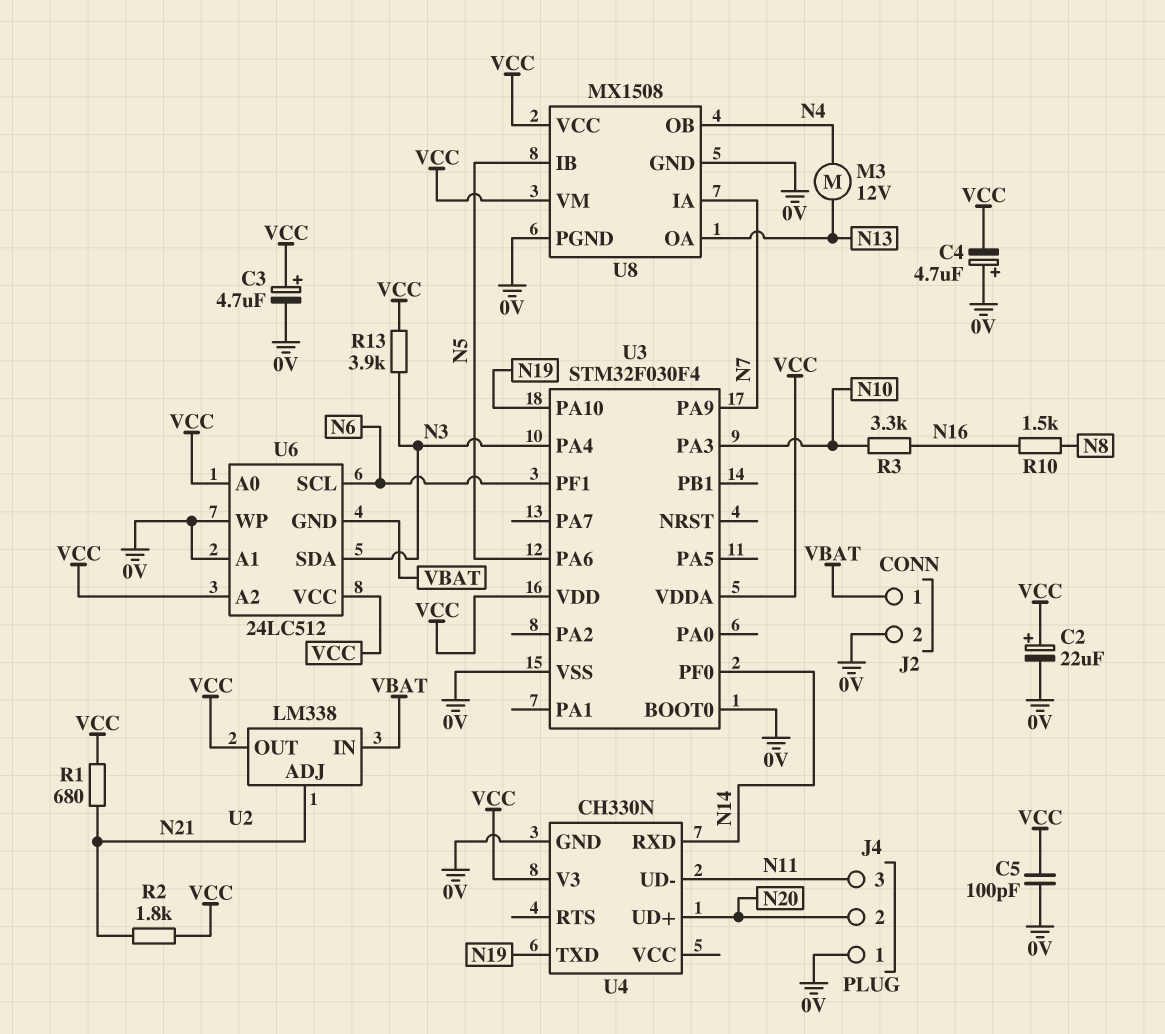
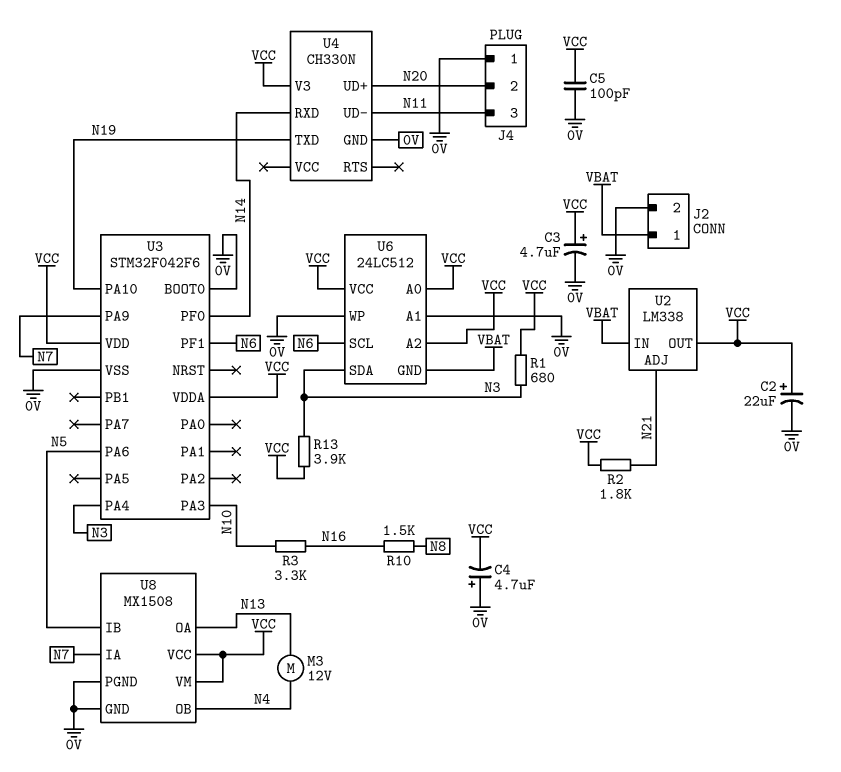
R1: 680 (N21, VCC) -> 680 (N3, VCC)
U3: STM32F030F4 -> STM32F042F6

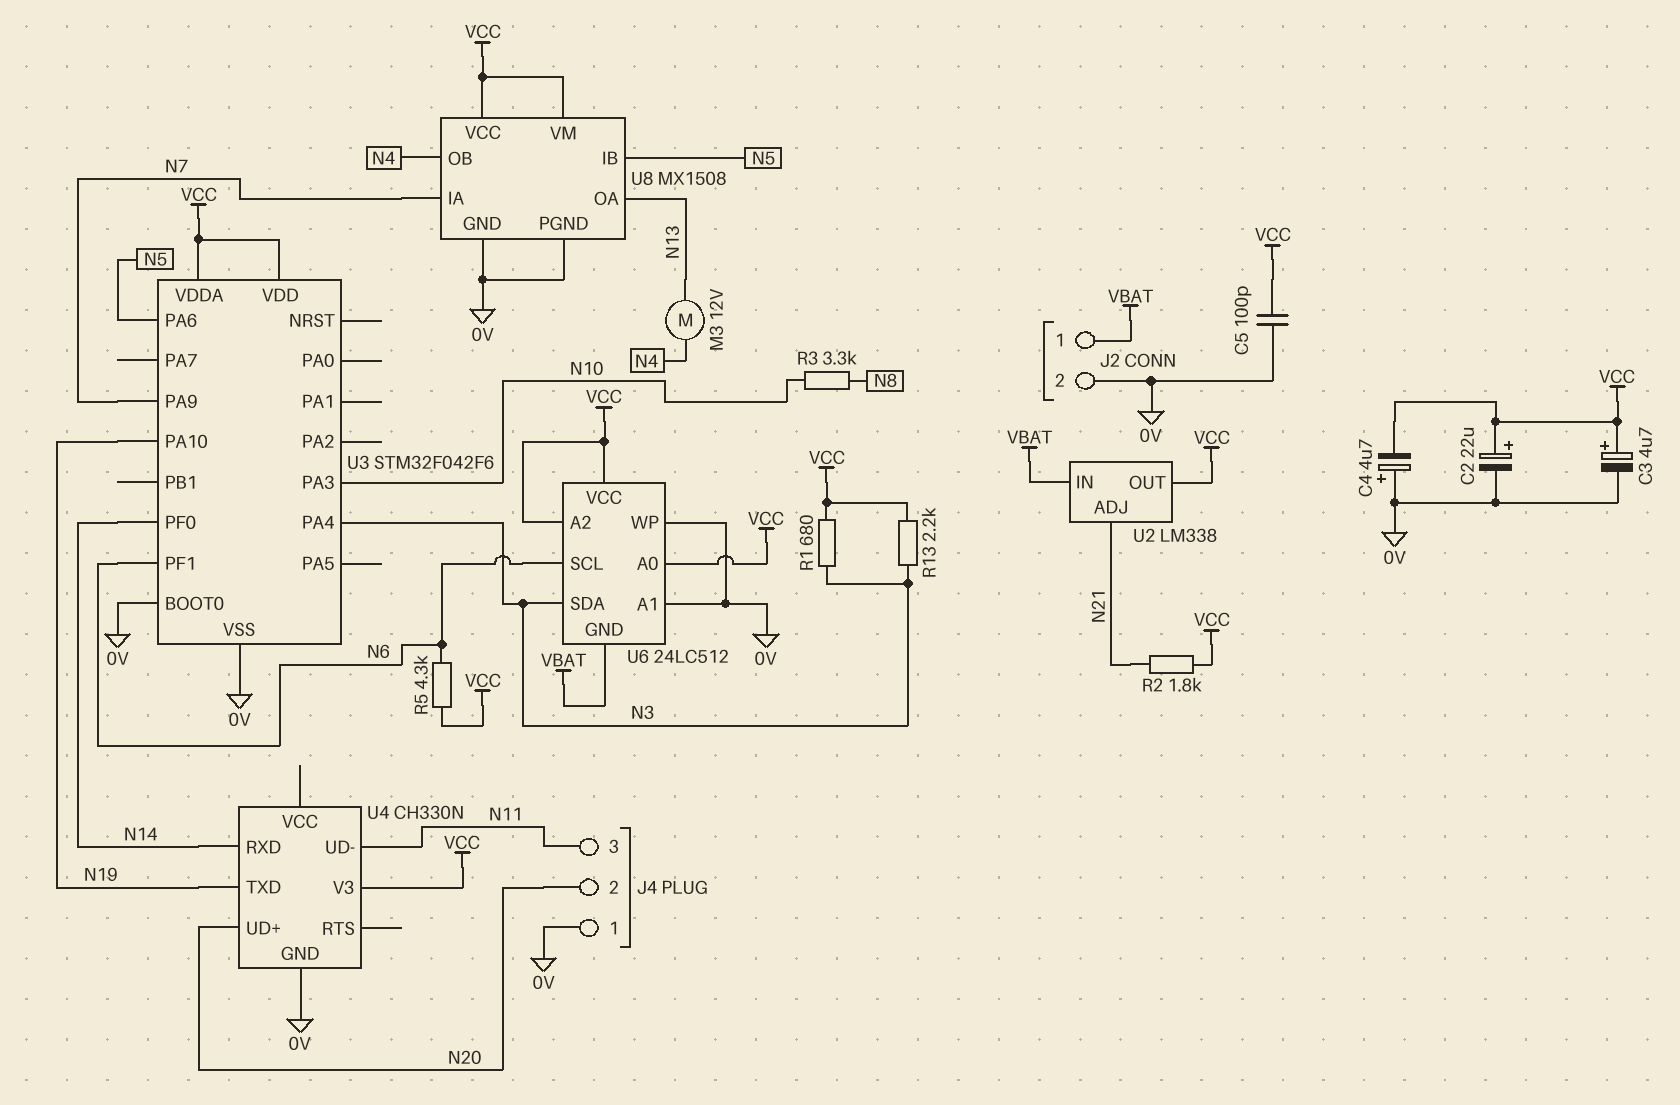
R3: 3.3k (N10, N16) -> 3.3k (N8, N10)
R5: none -> 4.3k (N6, VCC)
R10: 1.5k (N8, N16) -> none
R13: 3.9k (N3, VCC) -> 2.2k (N3, VCC)

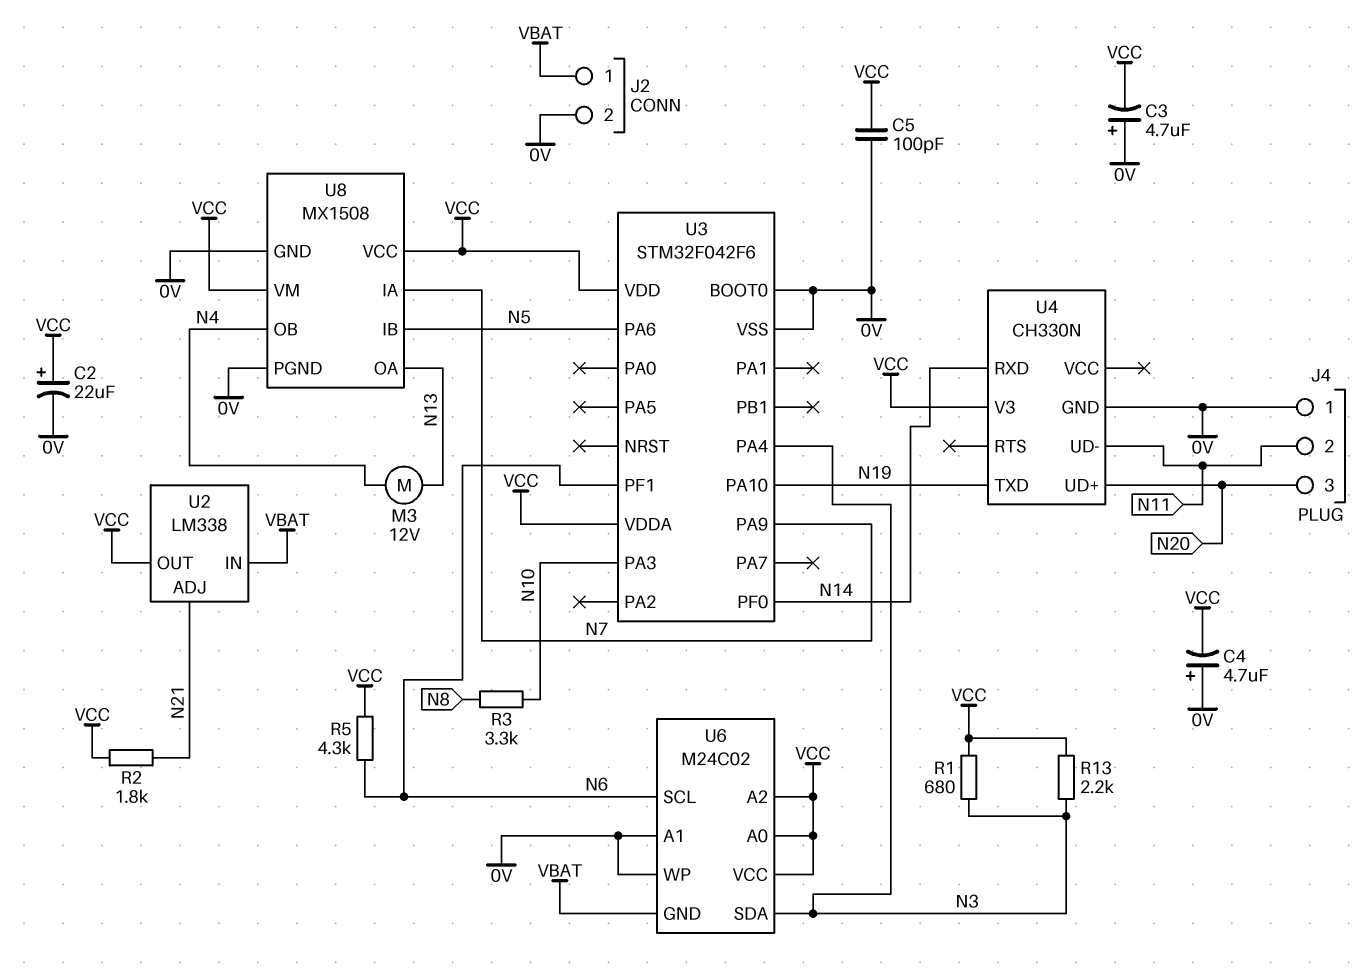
C3: 4.7uF (plus VCC, minus 0V) -> 4.7uF (plus 0V, minus VCC)
J4 pin 2: N20 -> N11
J4 pin 3: N11 -> N20
U6: 24LC512 -> M24C02

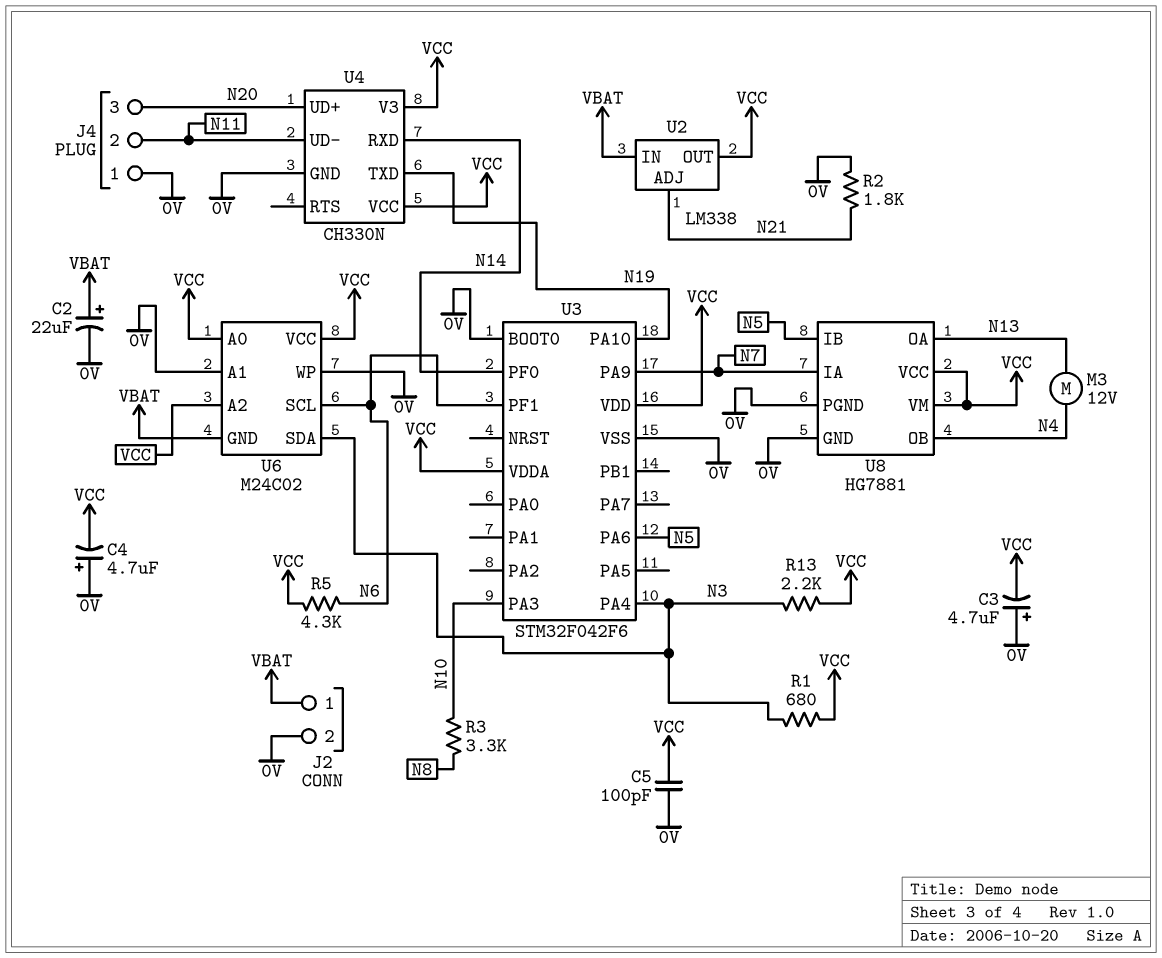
C2: 22uF (plus VCC, minus 0V) -> 22uF (plus VBAT, minus 0V)
R2: 1.8k (N21, VCC) -> 1.8k (0V, N21)
U4 pin VCC: none -> VCC
U8: MX1508 -> HG7881

